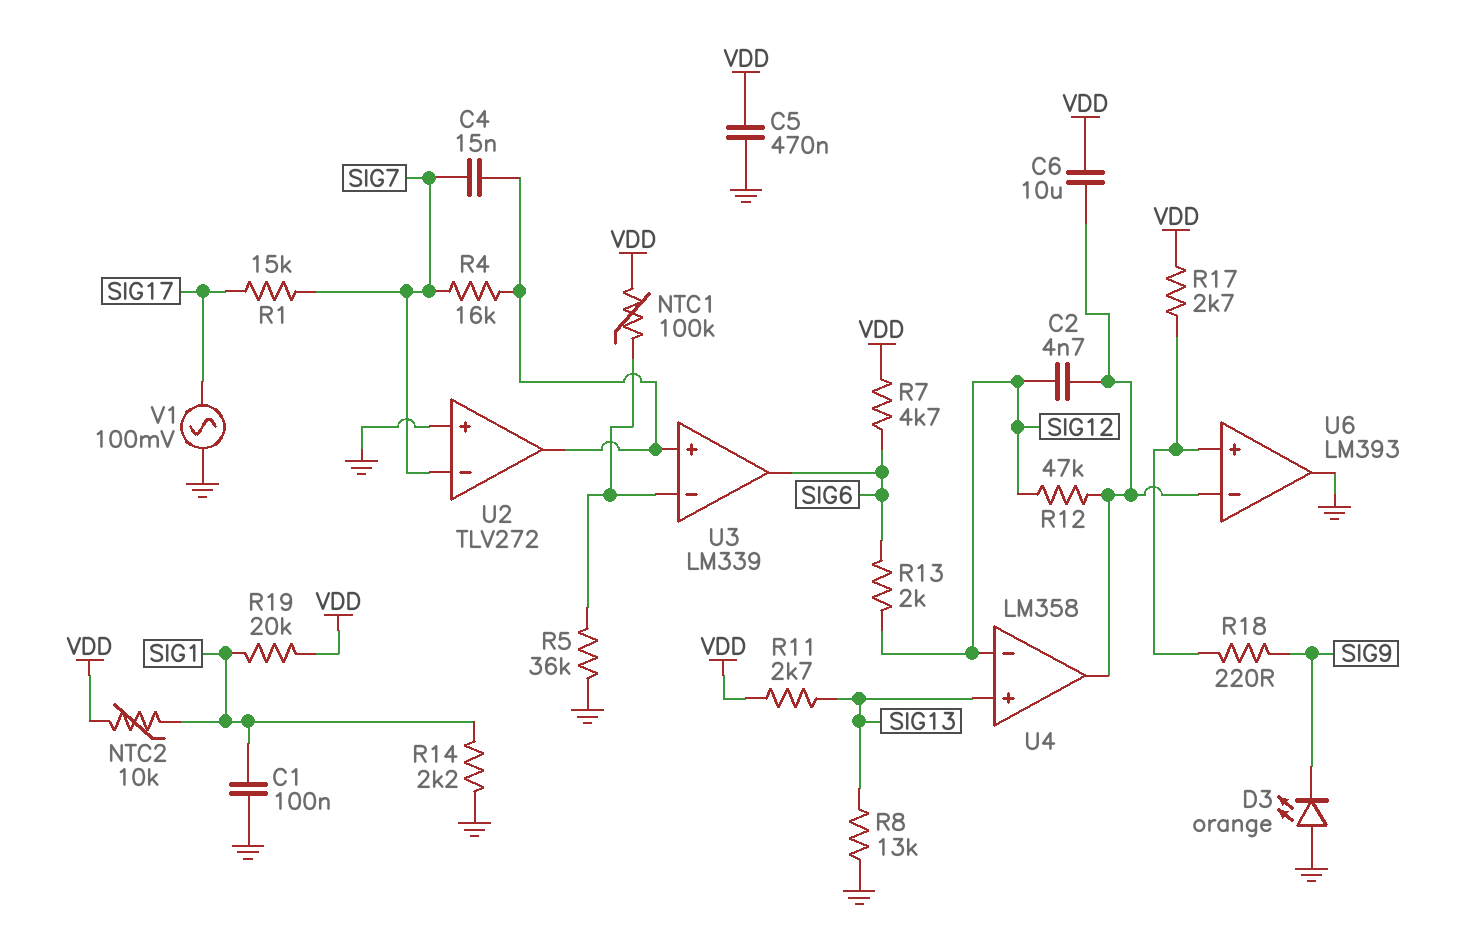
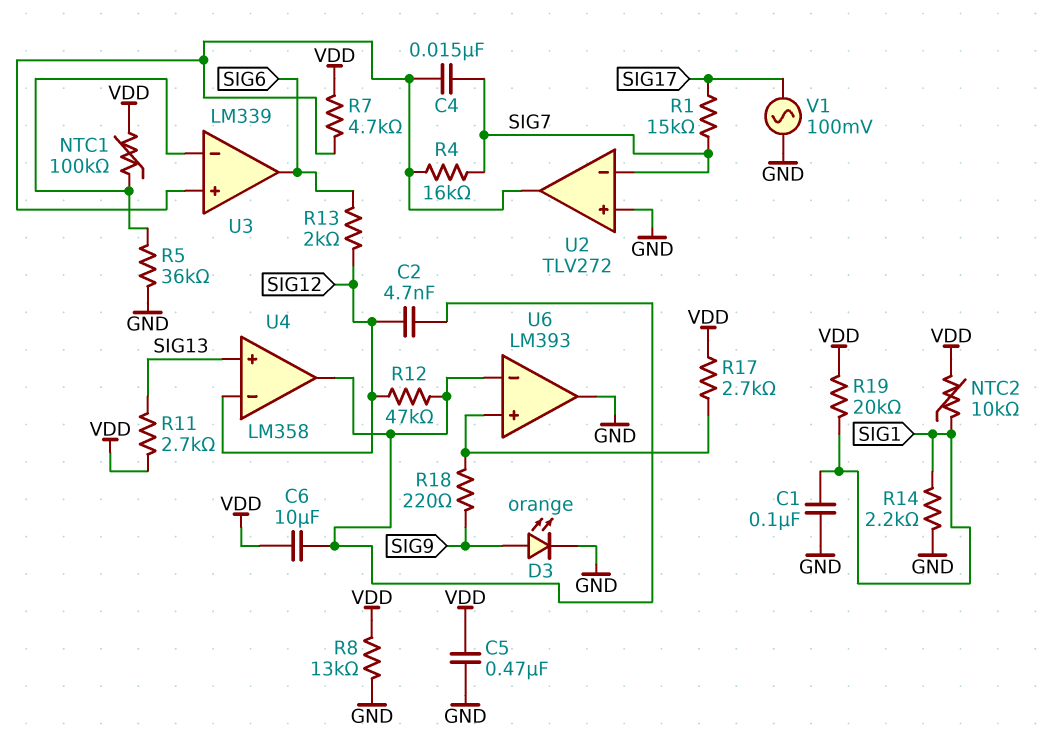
D3: LED orange (A GND, K SIG9) -> LED orange (A SIG9, K GND)
R7: 4.7k (SIG6, VDD) -> 4.7k (U2/out, VDD)
R8: 13k (GND, SIG13) -> 13k (GND, VDD)

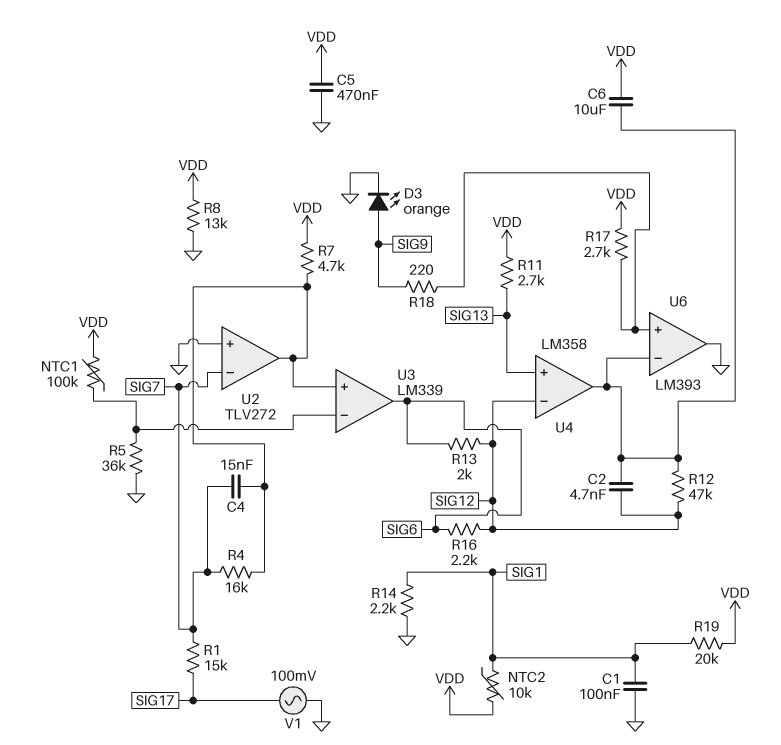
R16: none -> 2.2k (SIG6, SIG12)

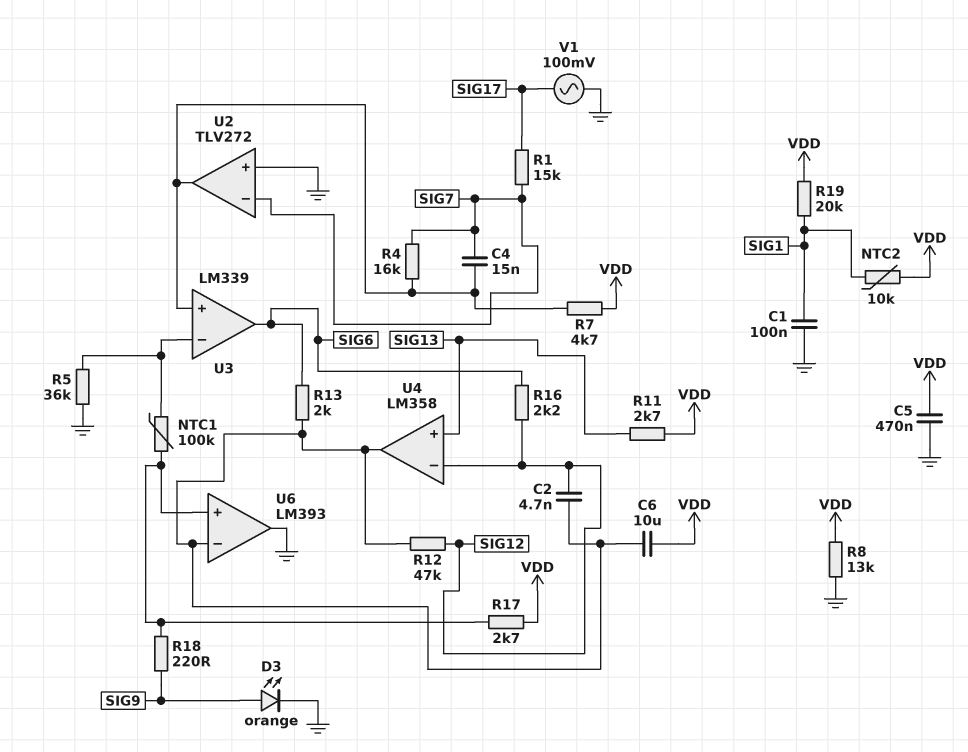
NTC1: 100k (U3/in-, VDD) -> 100k (U3/in-, U6/in+)
R13: 2k (SIG6, SIG12) -> 2k (SIG6, U4/out)
R14: 2.2k (GND, SIG1) -> none

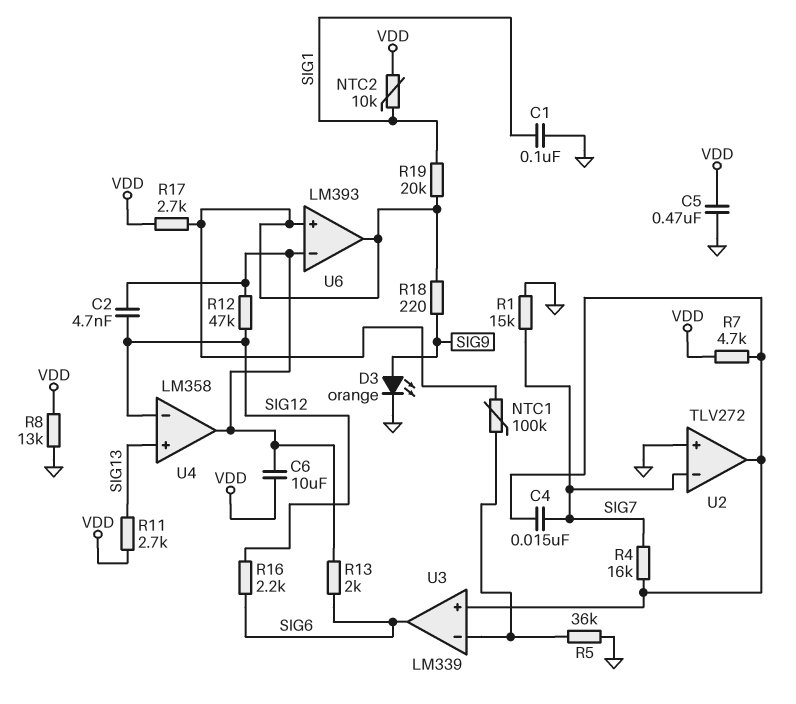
R1: 15k (SIG7, SIG17) -> 15k (GND, SIG7)
R19: 20k (SIG1, VDD) -> 20k (SIG1, U6/in+)
U6 pin out: GND -> U6/in+
V1: AC 100mV (GND, SIG17) -> none

